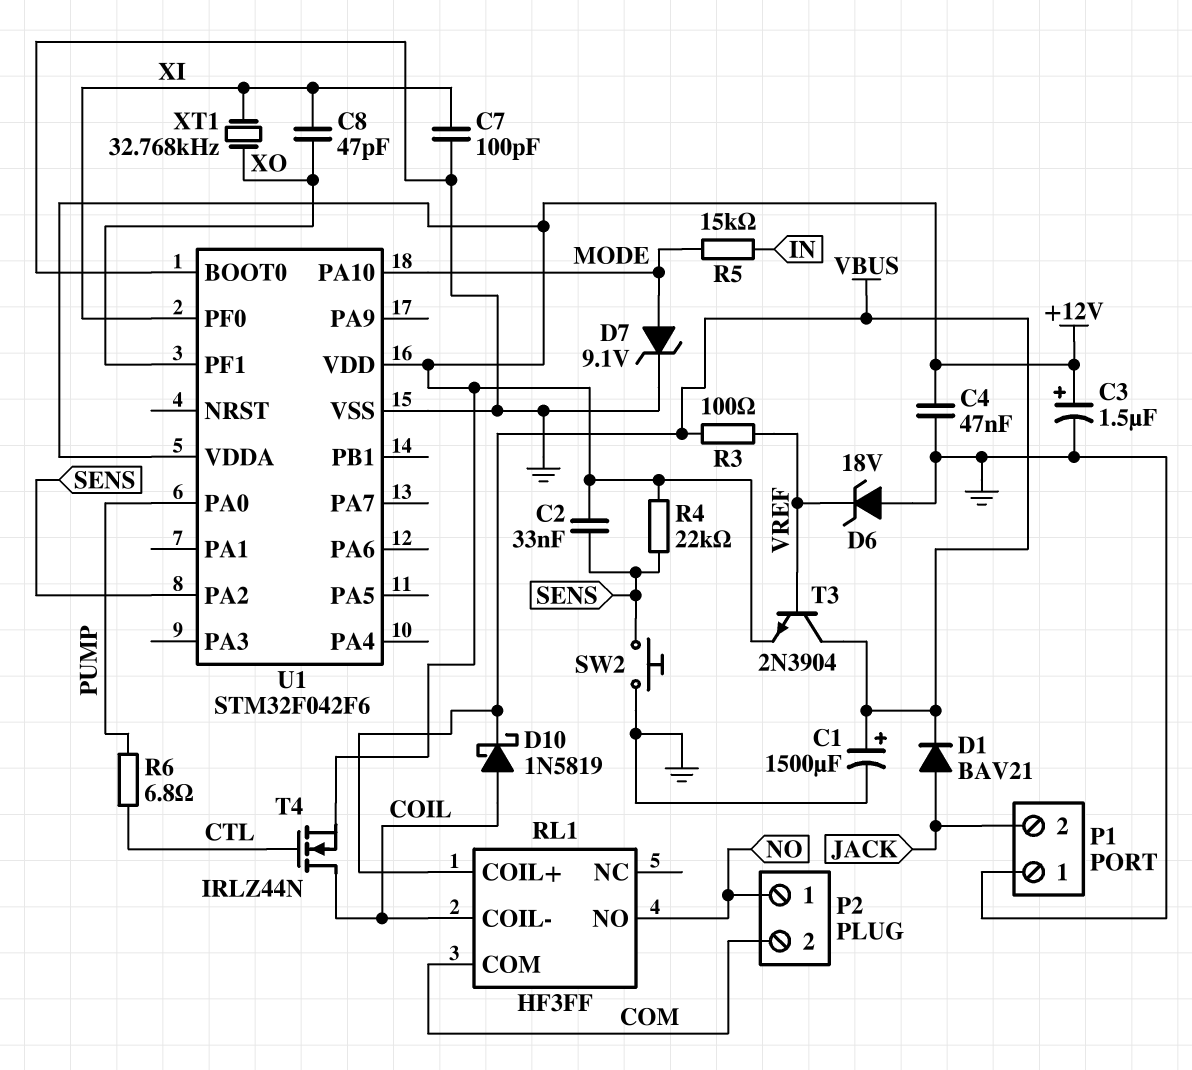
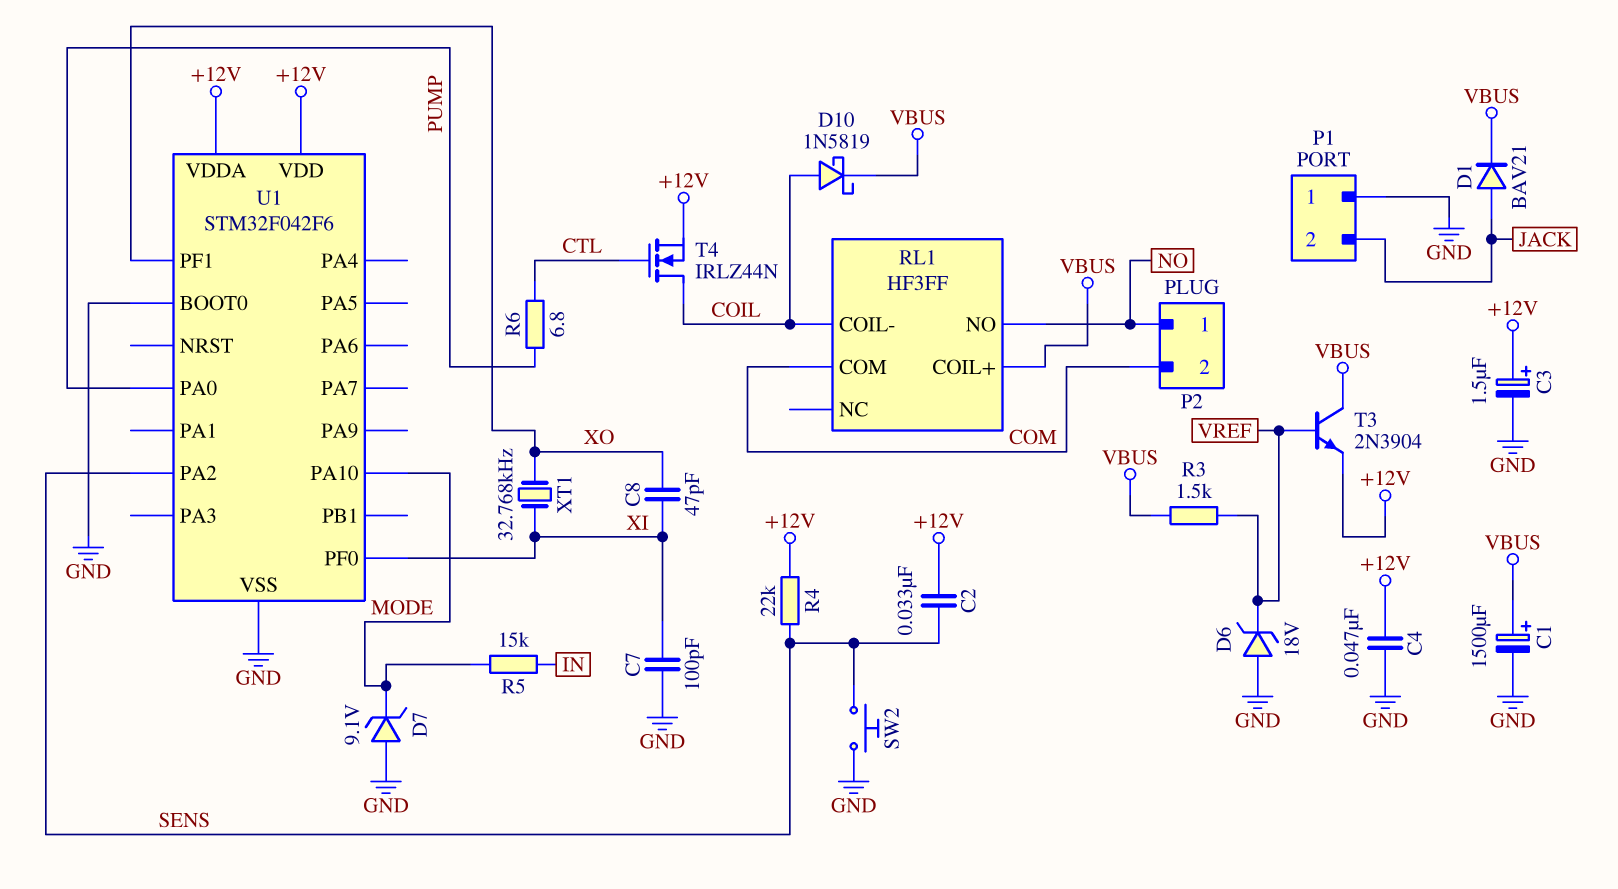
D7: zener 9.1V (A MODE, K GND) -> zener 9.1V (A GND, K MODE)
R3: 100 (VBUS, VREF) -> 1.5k (VBUS, VREF)

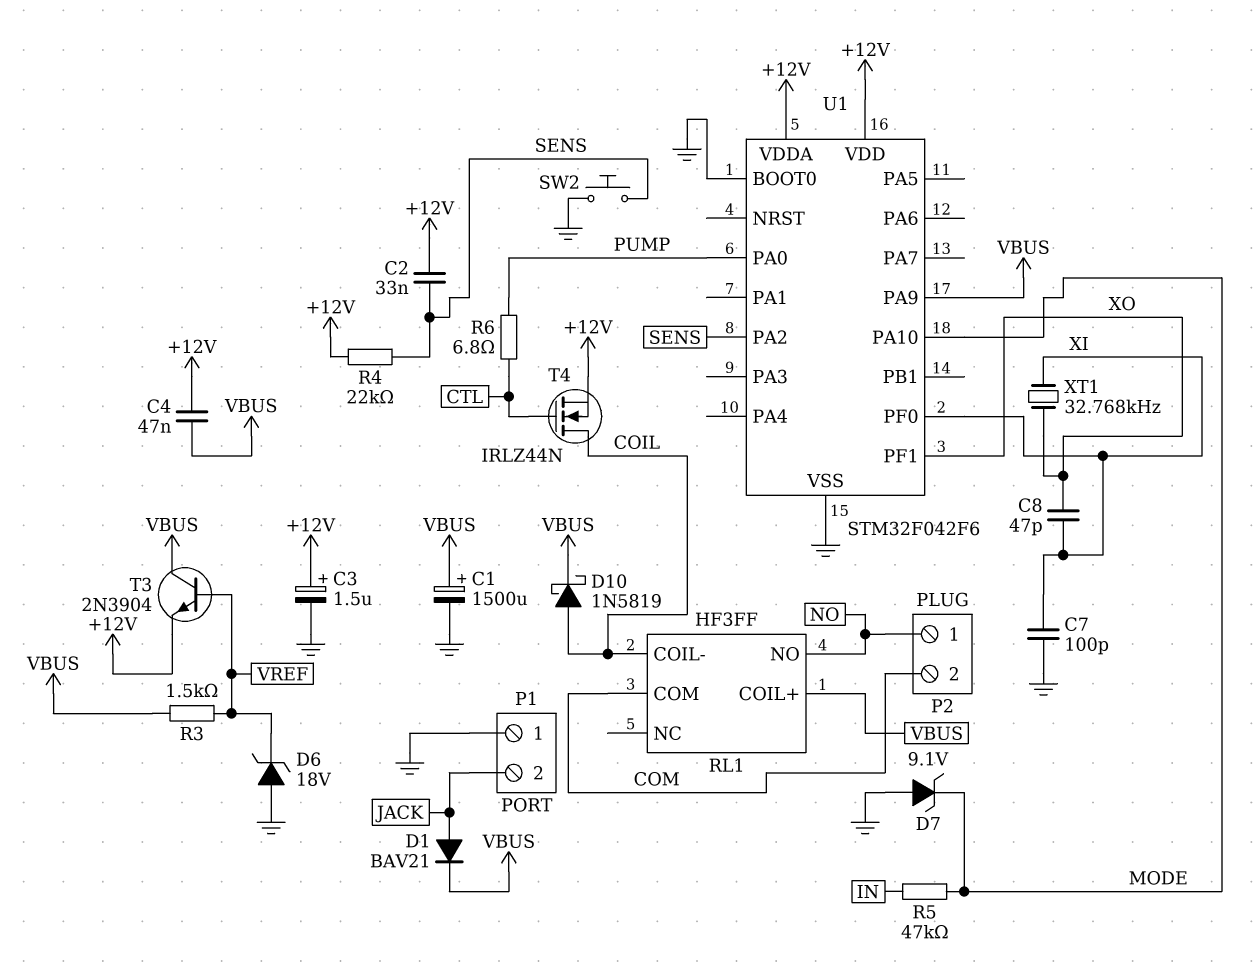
C4: 47nF (+12V, GND) -> 47nF (+12V, VBUS)
R5: 15k (IN, MODE) -> 47k (IN, MODE)
U1 pin PA9: none -> VBUS

